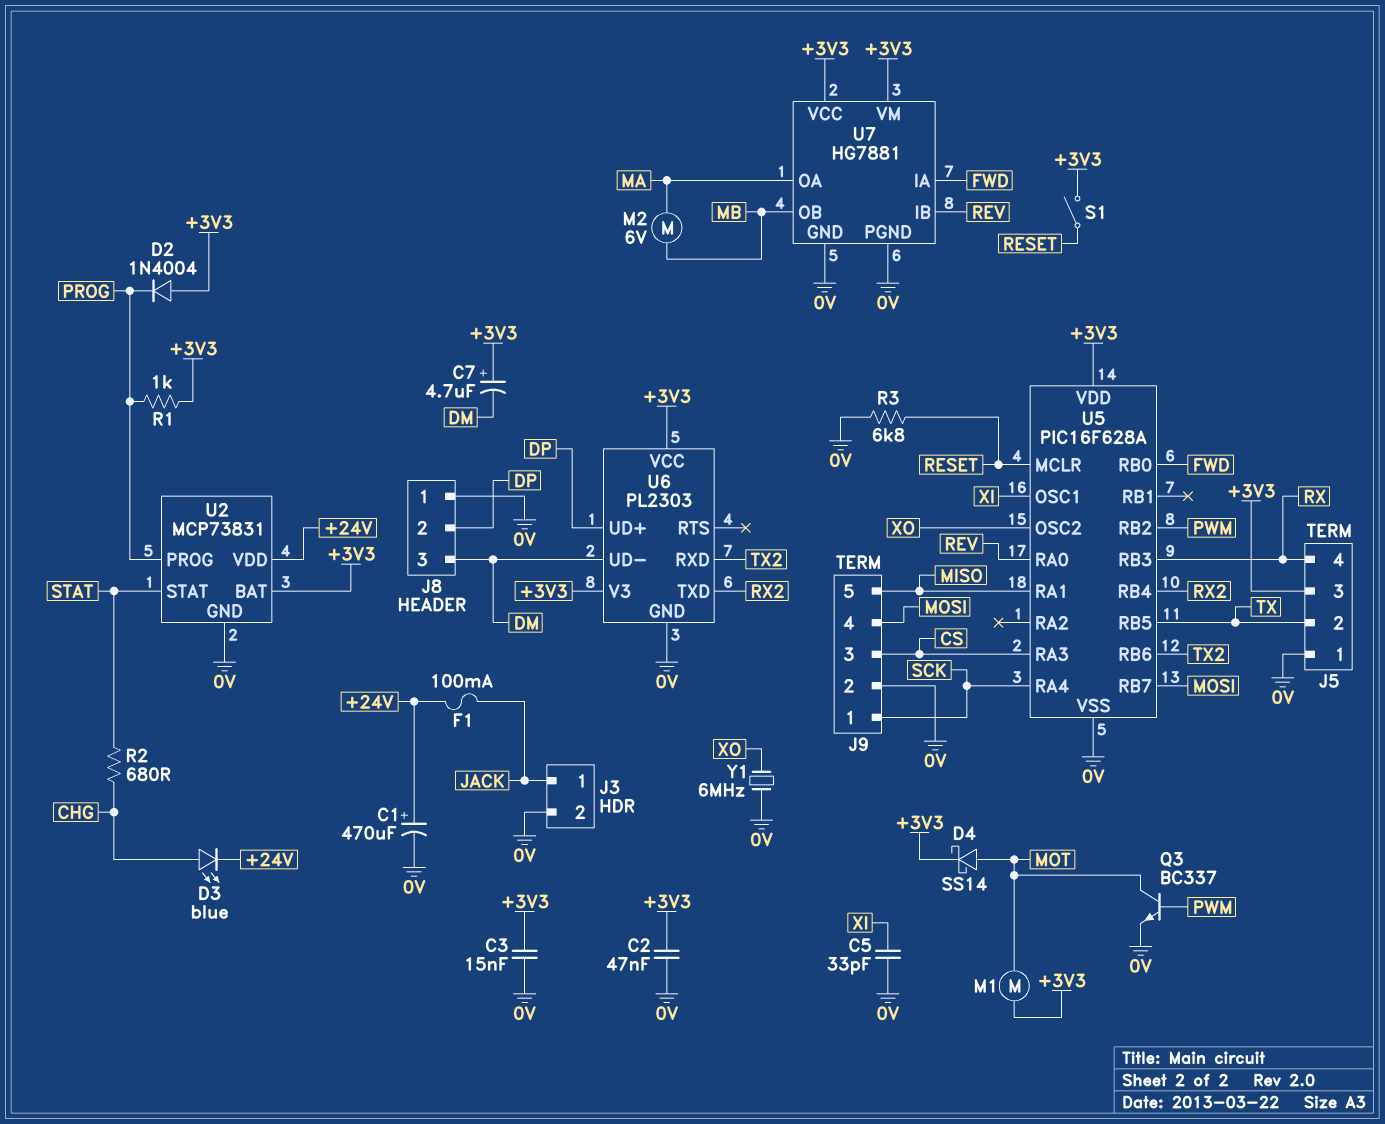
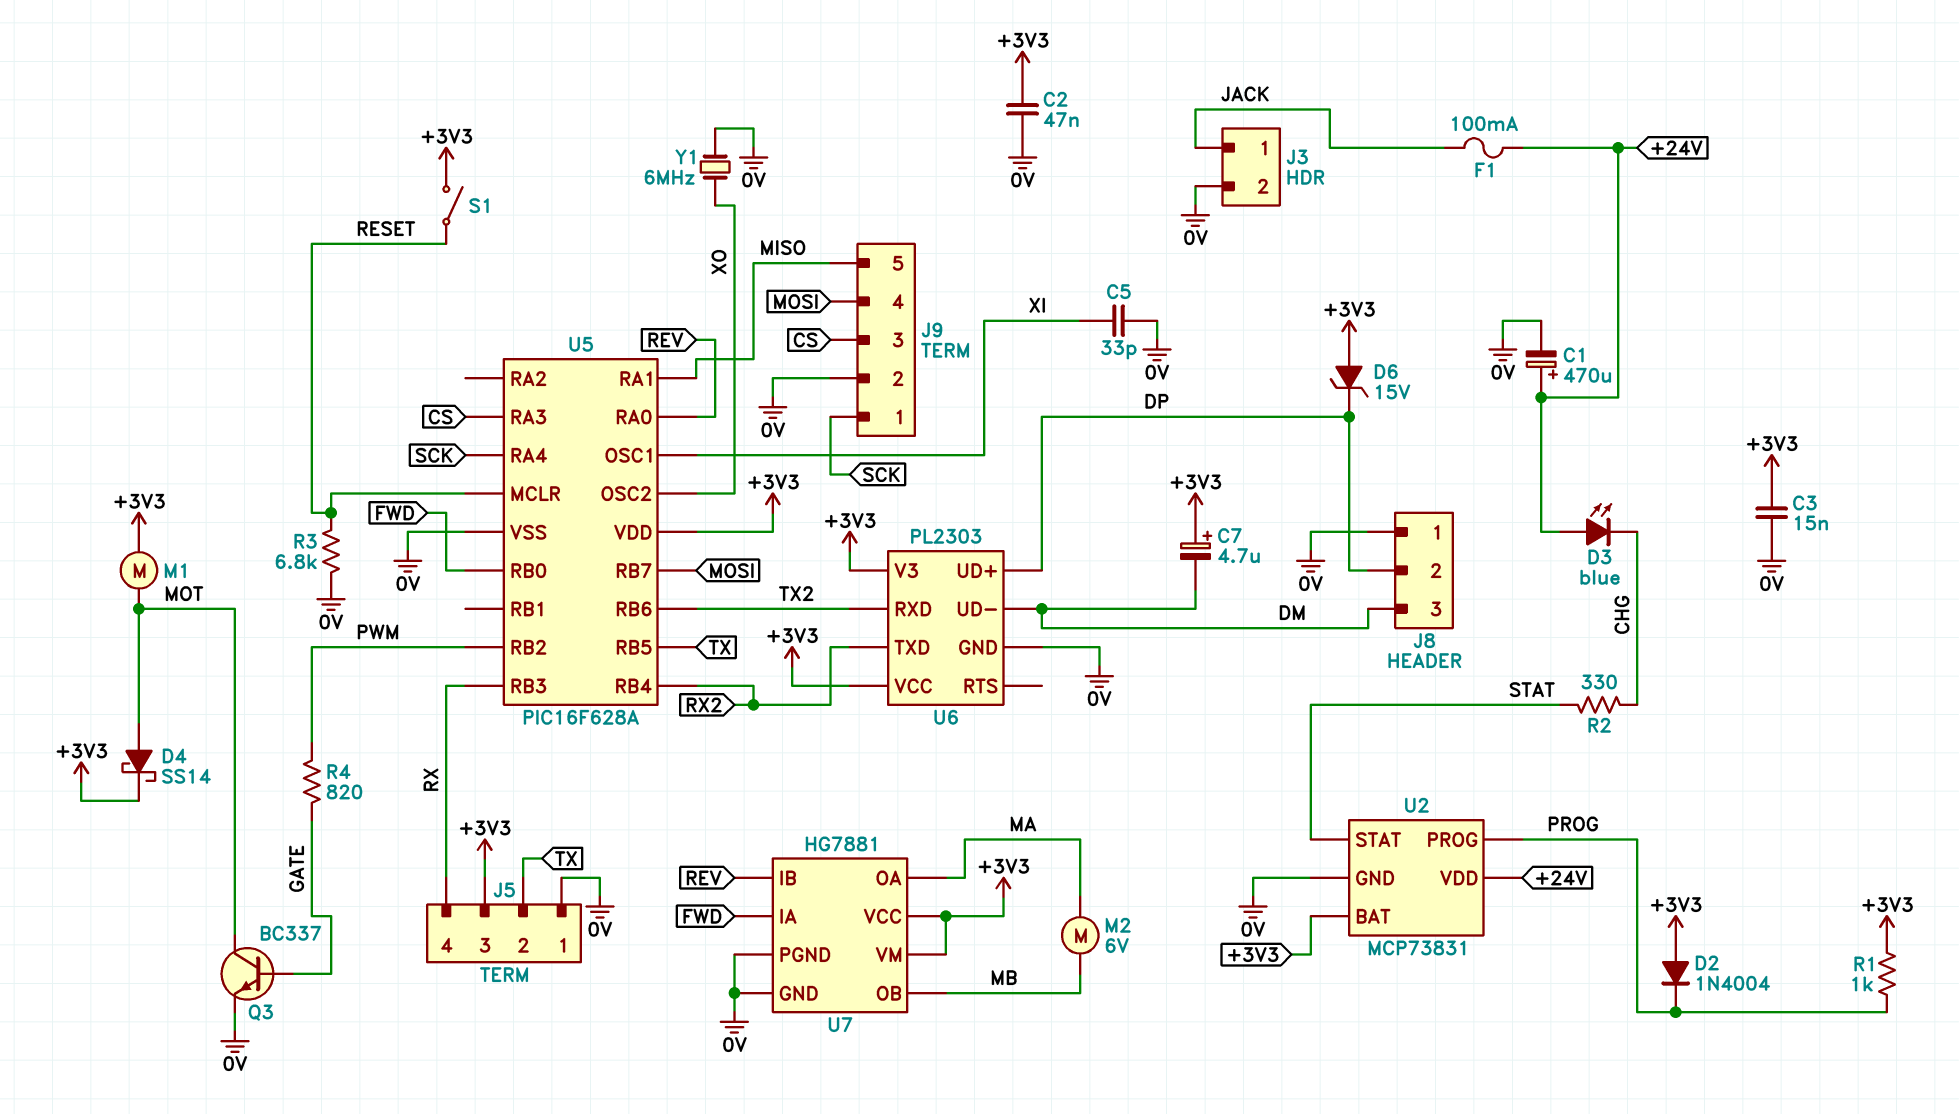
D3: LED blue (A CHG, K +24V) -> LED blue (A +24V, K CHG)
D6: none -> zener 15V (A +3V3, K DP)
Q3: NPN BC337 (B PWM, C MOT, E 0V) -> NPN BC337 (B GATE, C MOT, E 0V)
R2: 680 (CHG, STAT) -> 330 (CHG, STAT)
R4: none -> 820 (GATE, PWM)

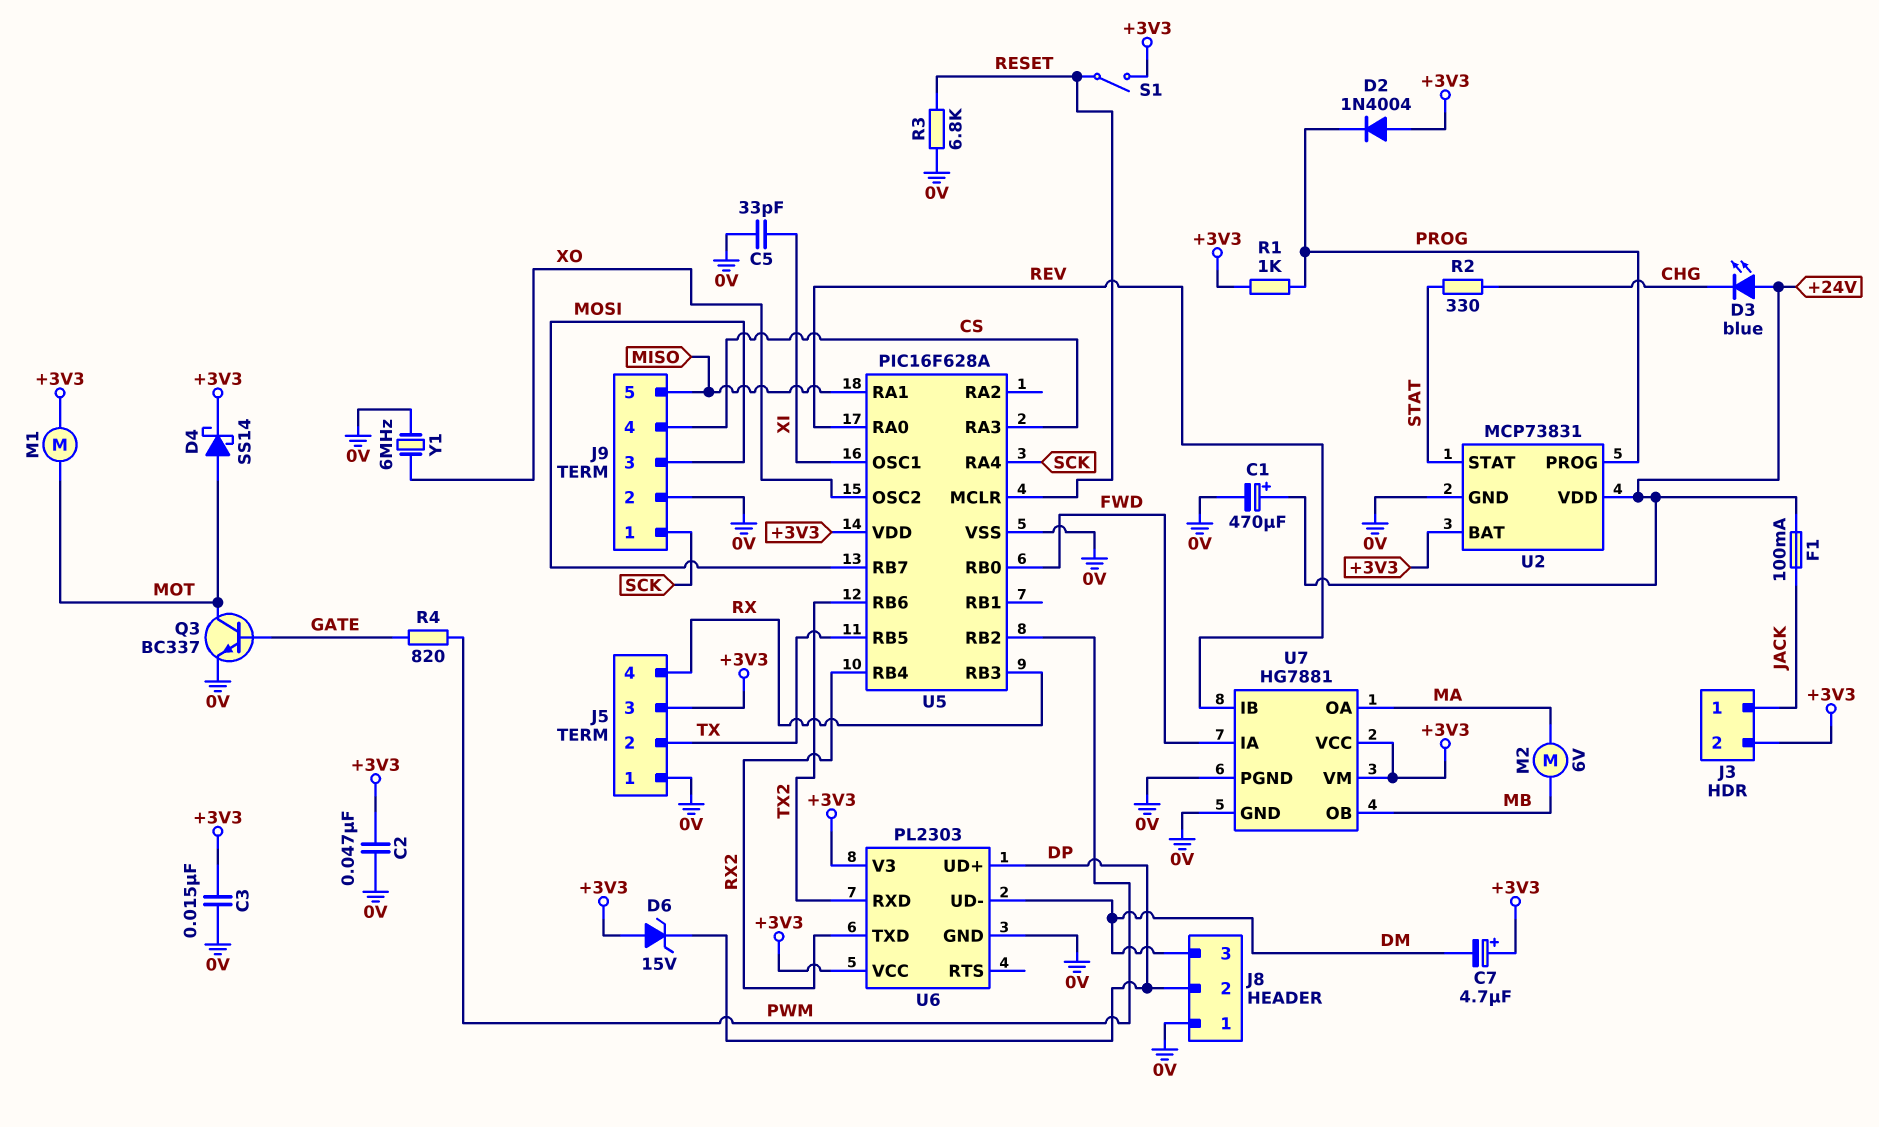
J3 pin 2: 0V -> +3V3
J9 pin 3: CS -> MOSI
J9 pin 4: MOSI -> CS

